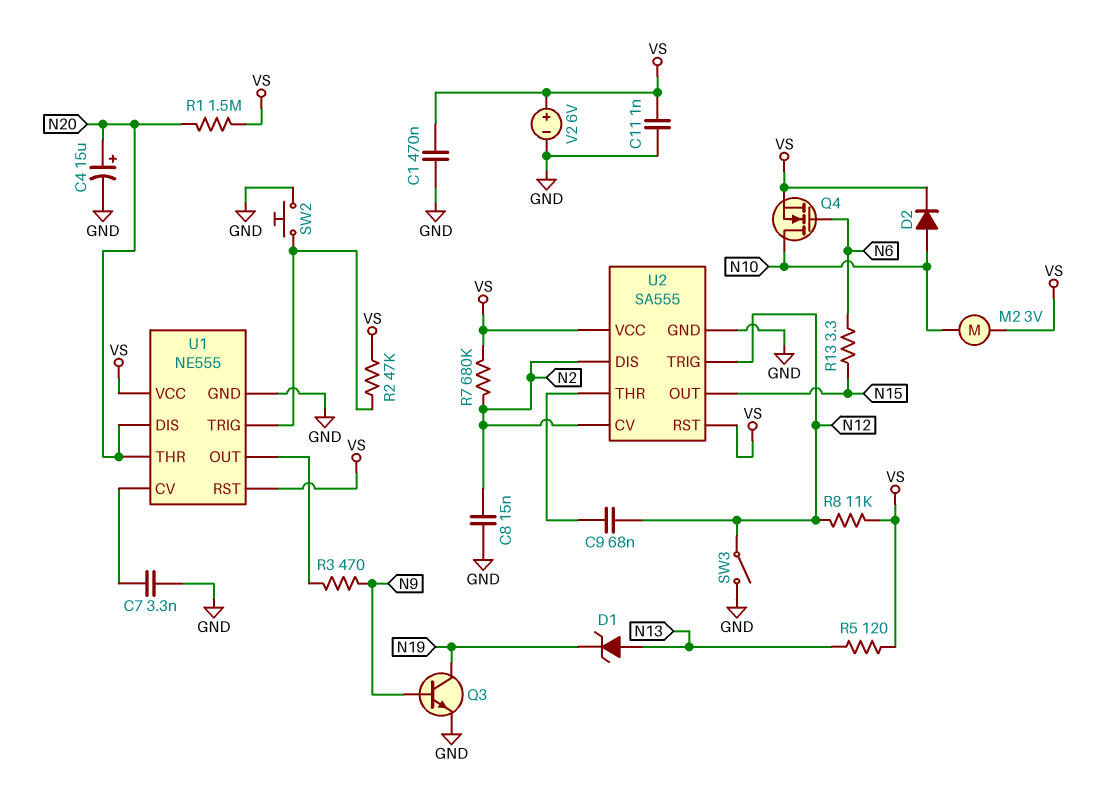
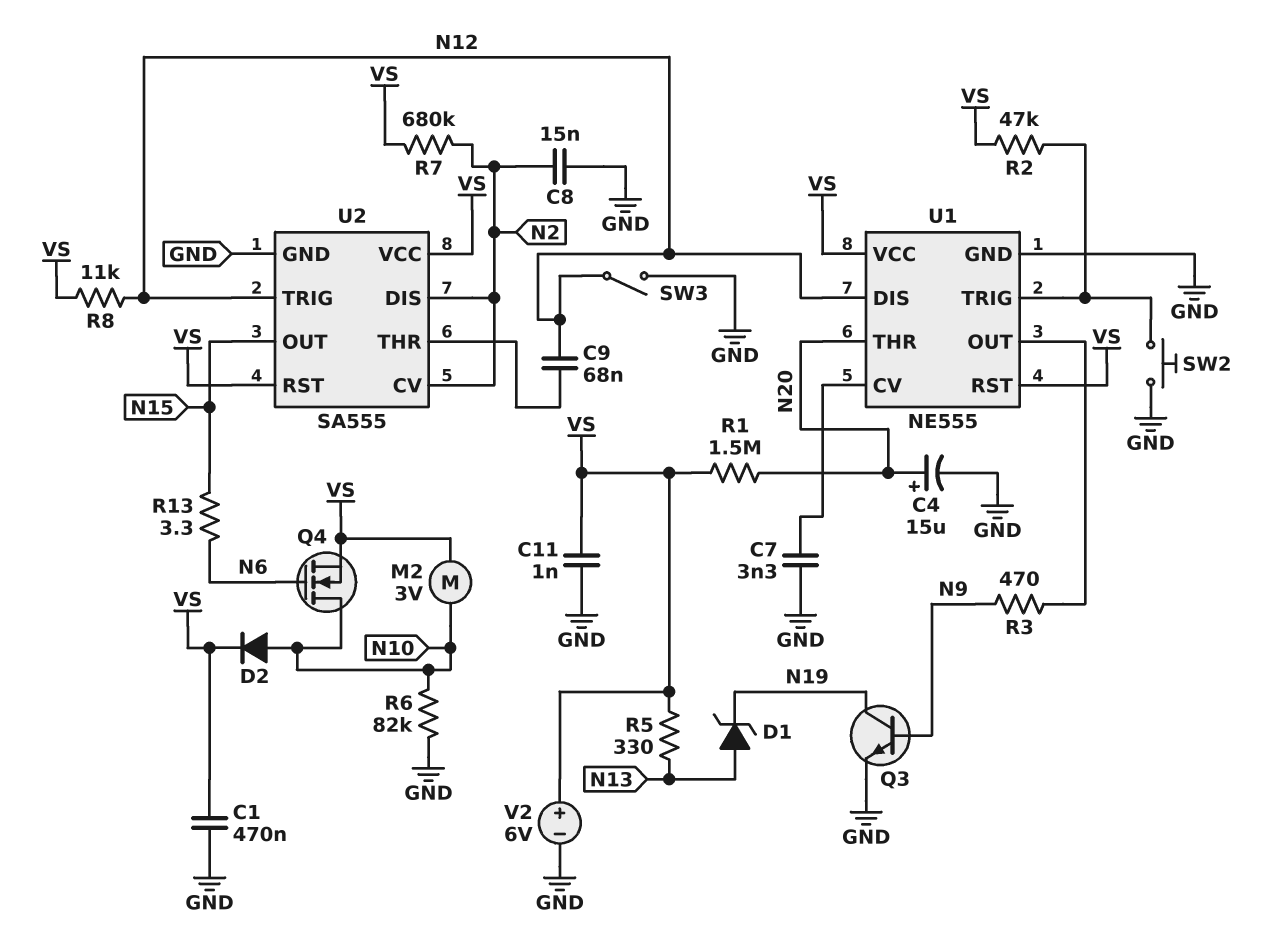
R5: 120 (N13, VS) -> 330 (N13, VS)
R6: none -> 82k (GND, N10)
U1 pin DIS: N20 -> N12

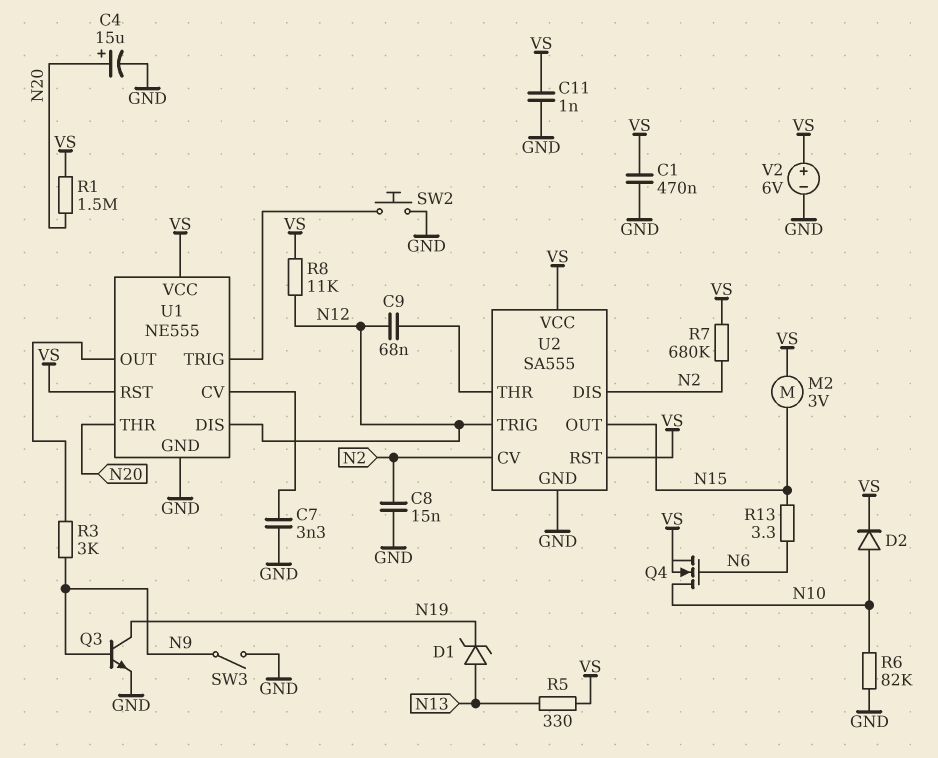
M2: motor 3V (N10, VS) -> motor 3V (N15, VS)
R2: 47k (U1/TRIG, VS) -> none
R3: 470 (N9, U1/OUT) -> 3k (N9, U1/OUT)
SW3: switch (GND, N12) -> switch (GND, N9)

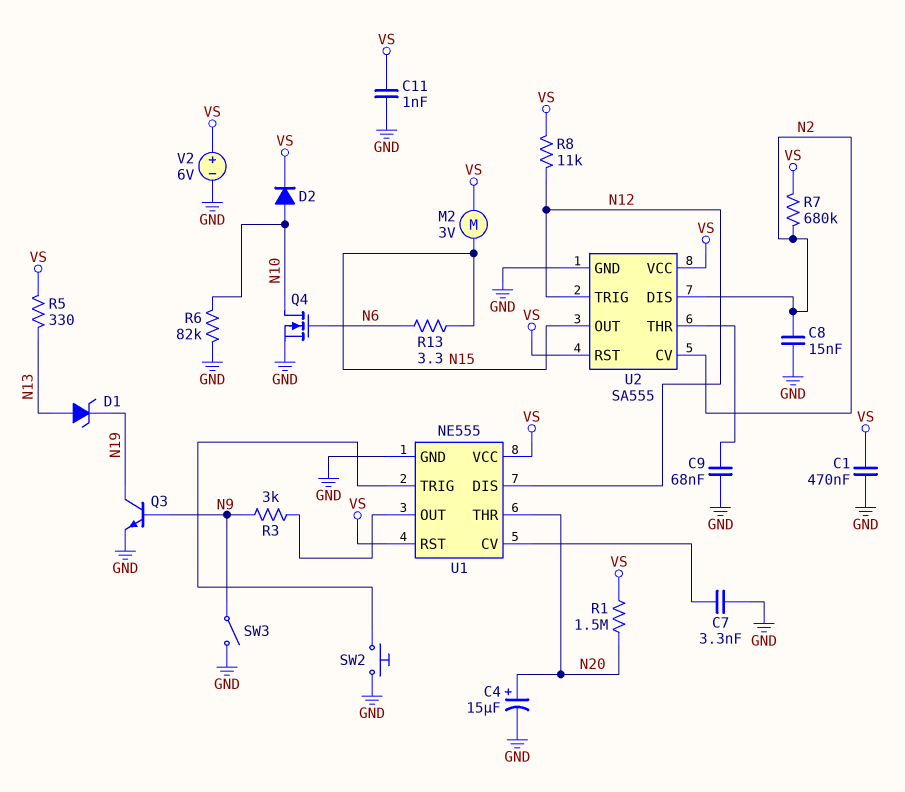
C9: 68nF (N12, U2/THR) -> 68nF (GND, U2/THR)
Q4: NMOS (G N6, D N10, S VS) -> NMOS (G N6, D N10, S GND)

